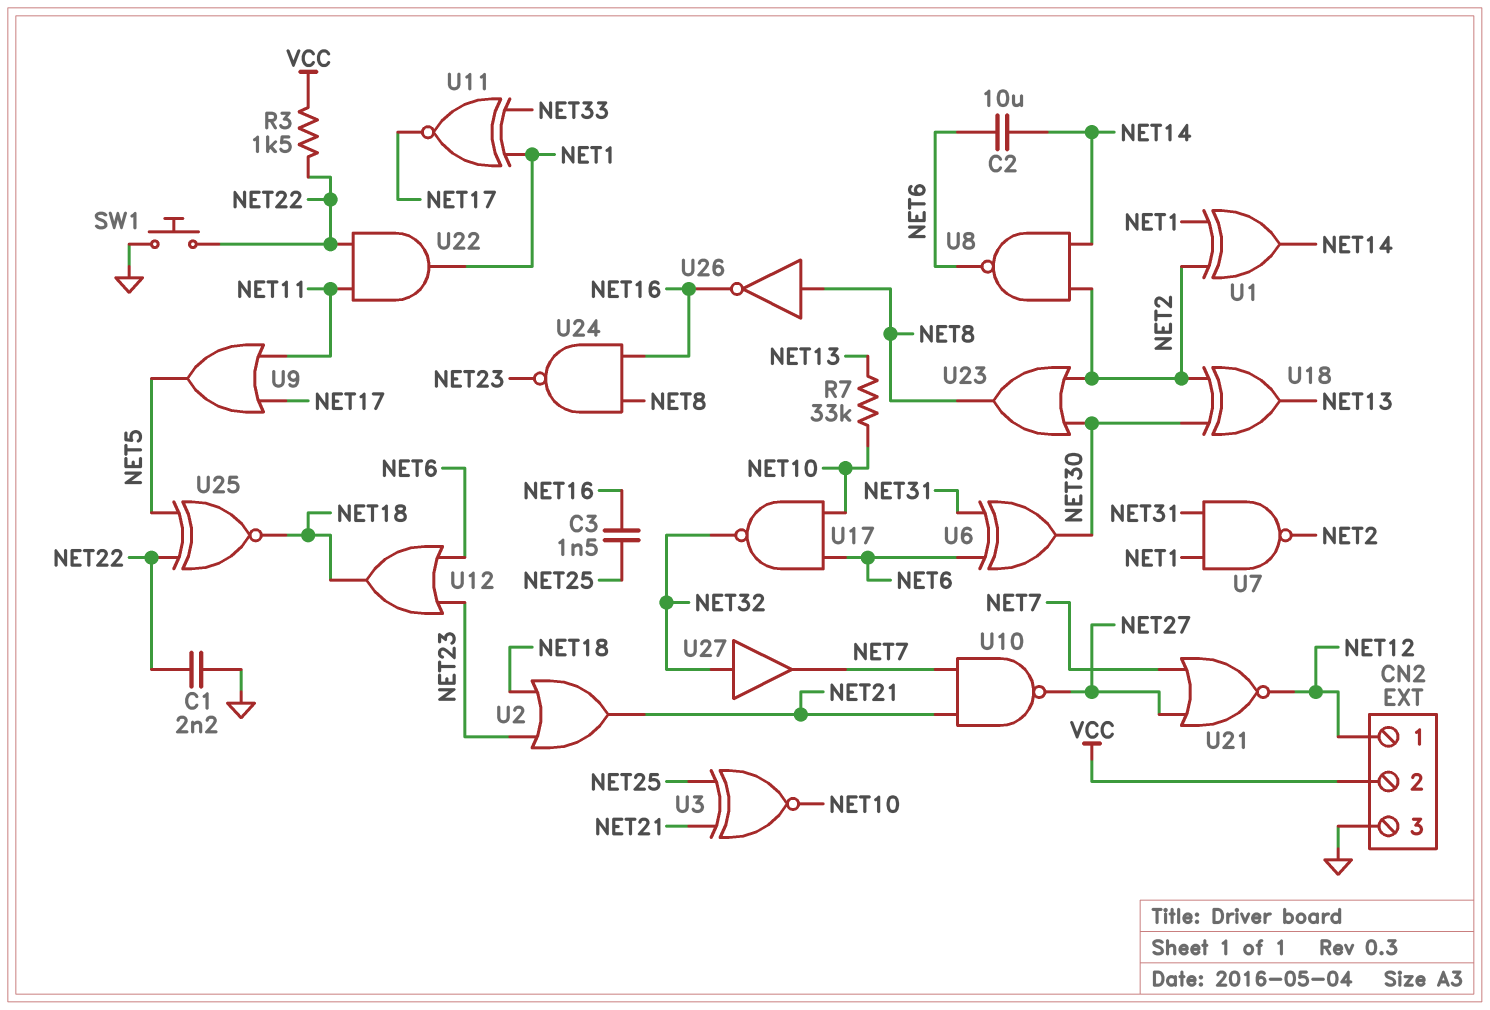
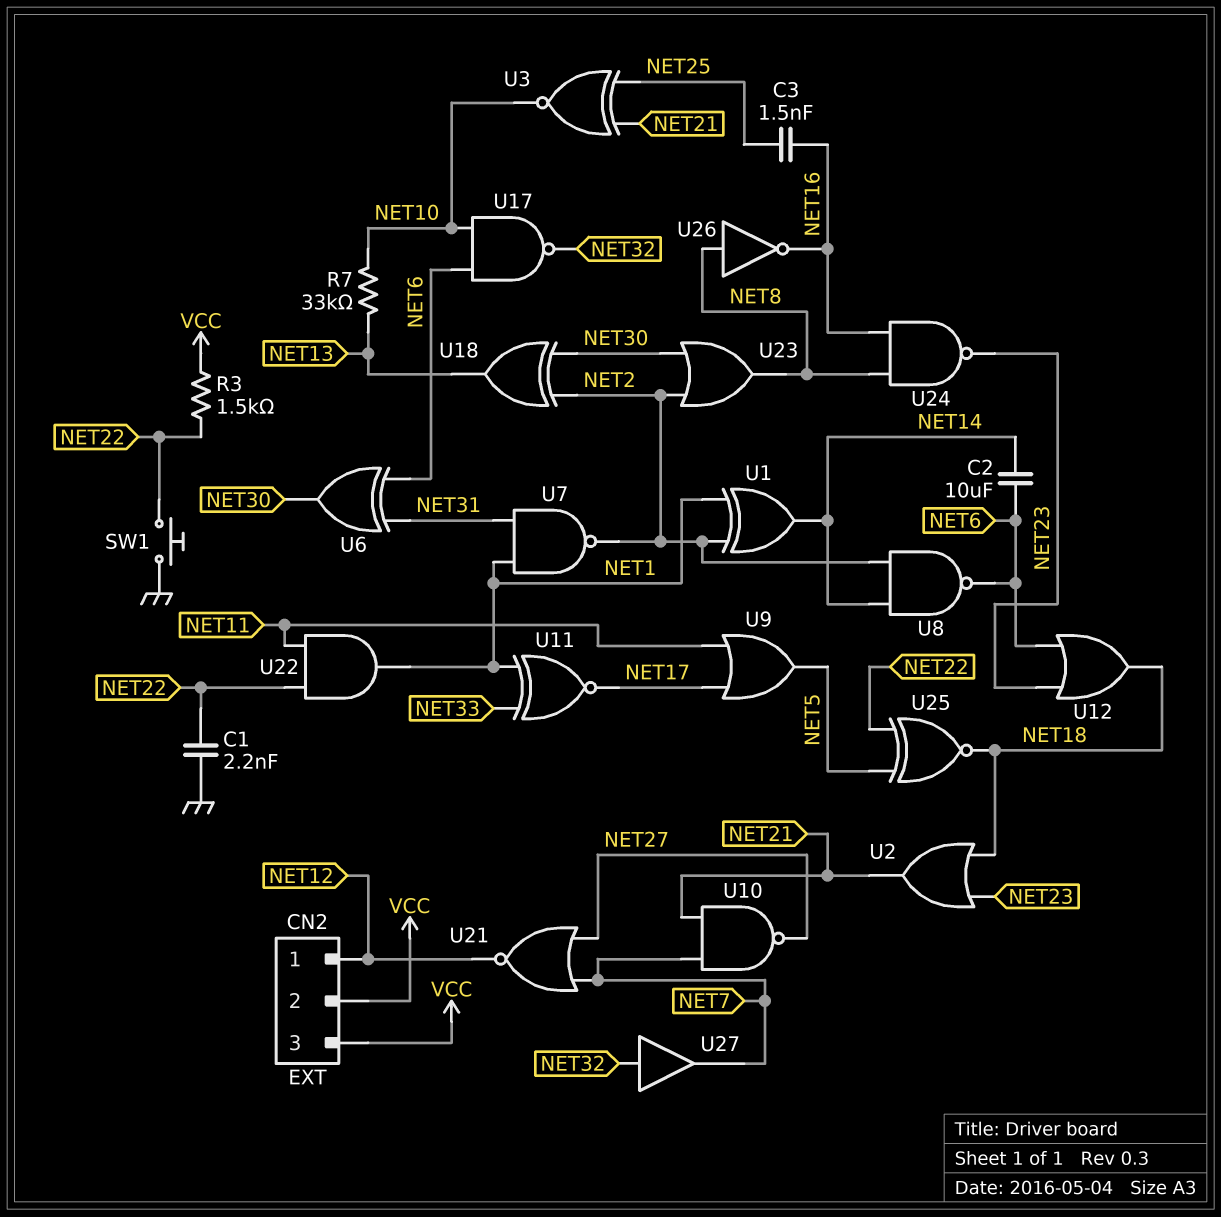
CN2 pin 3: GND -> VCC

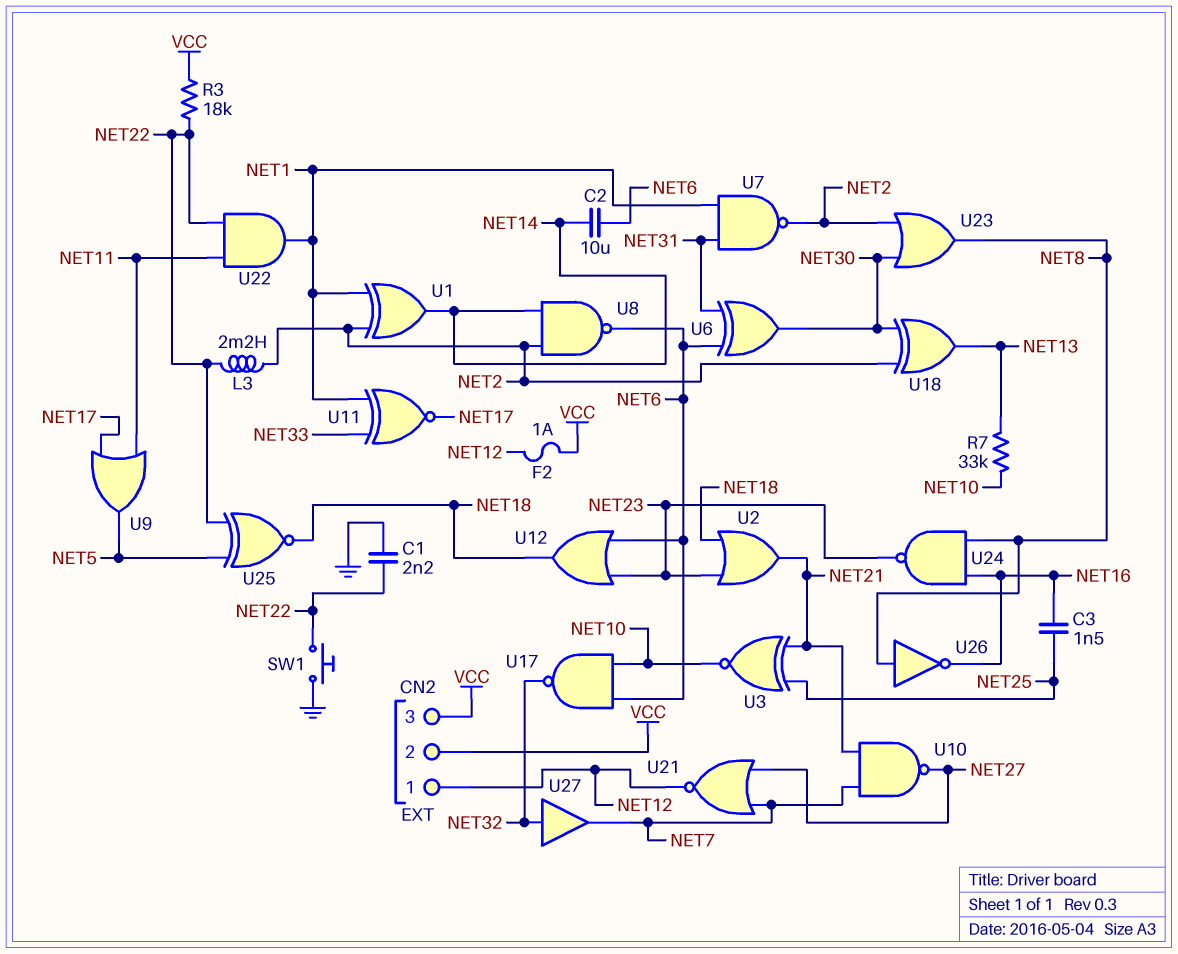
F2: none -> 1A (NET12, VCC)
L3: none -> 2.2mH (NET2, NET22)
R3: 1.5k (NET22, VCC) -> 18k (NET22, VCC)

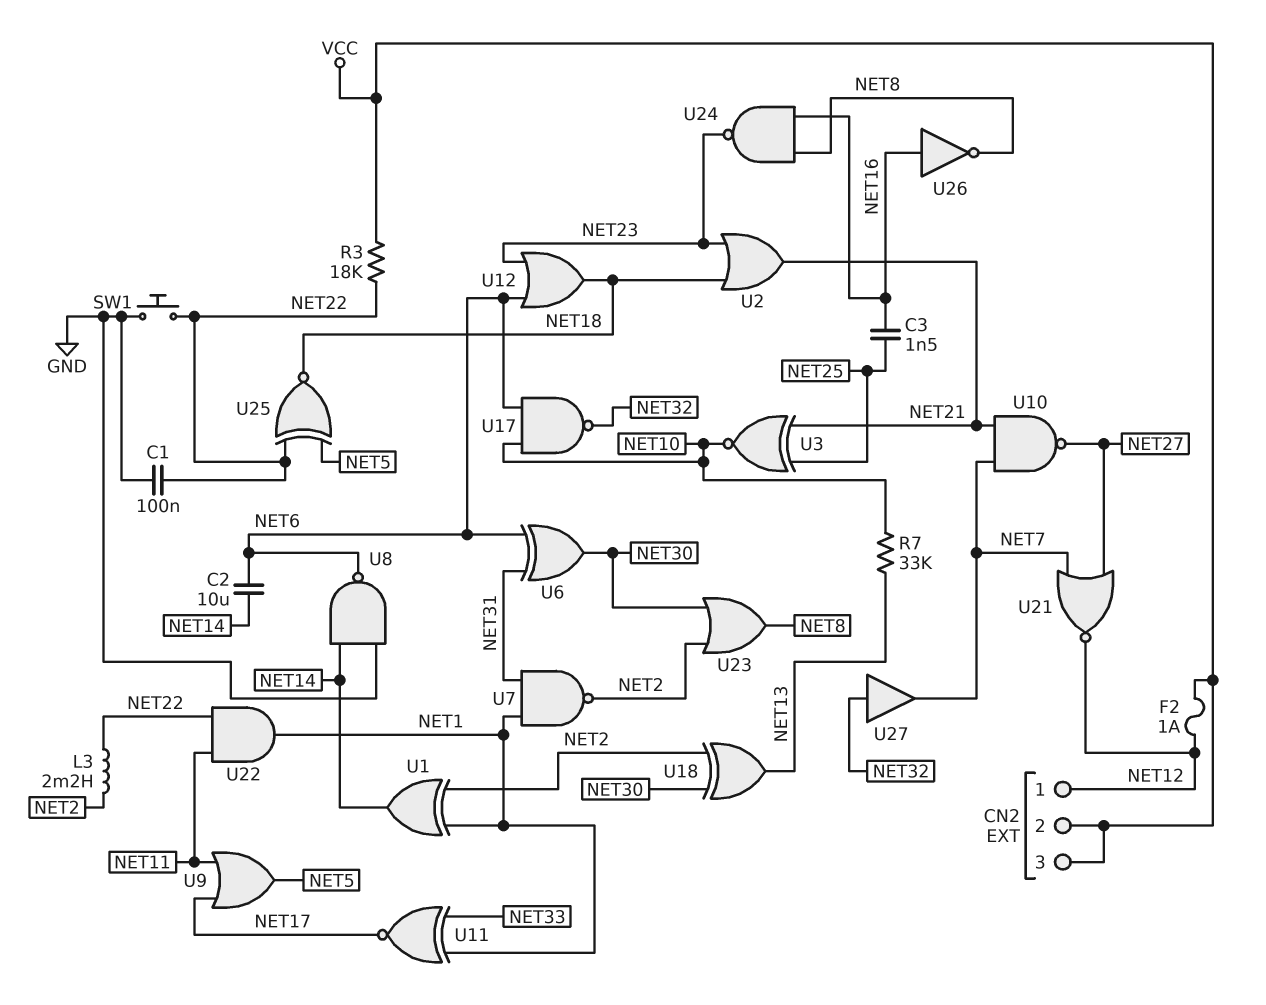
C1: 2.2nF (GND, NET22) -> 100nF (GND, NET22)
U8: NAND (in NET2, in NET14, out NET6) -> NAND (in GND, in NET14, out NET6)
U26: NOT (in NET8, out NET16) -> NOT (in NET16, out NET8)

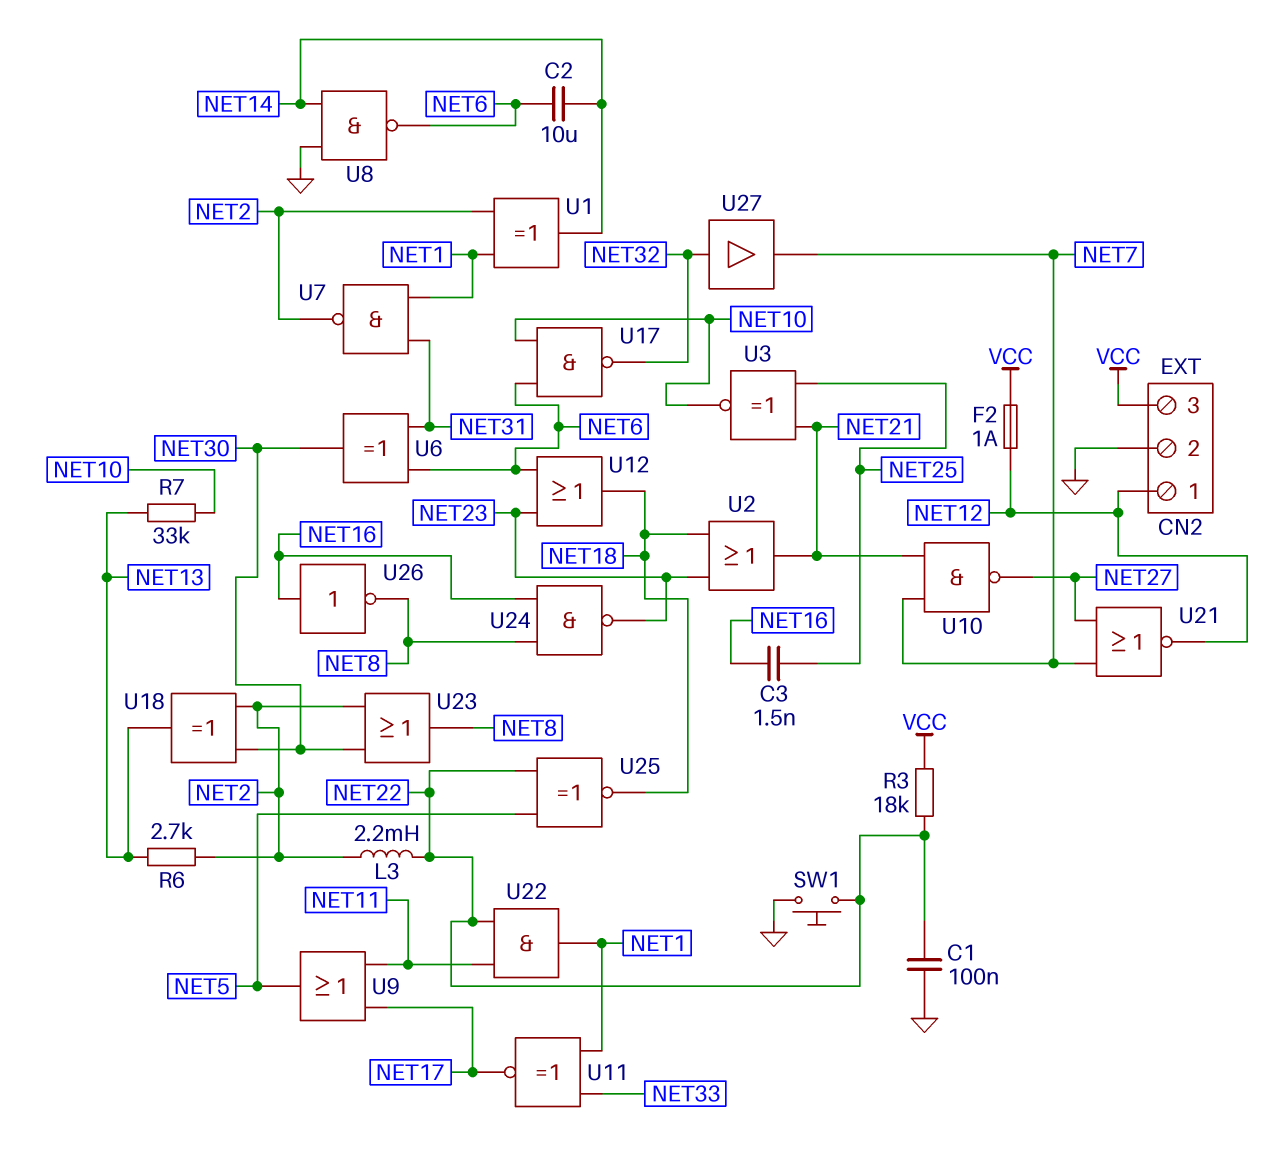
CN2 pin 2: VCC -> GND
R6: none -> 2.7k (NET2, NET13)

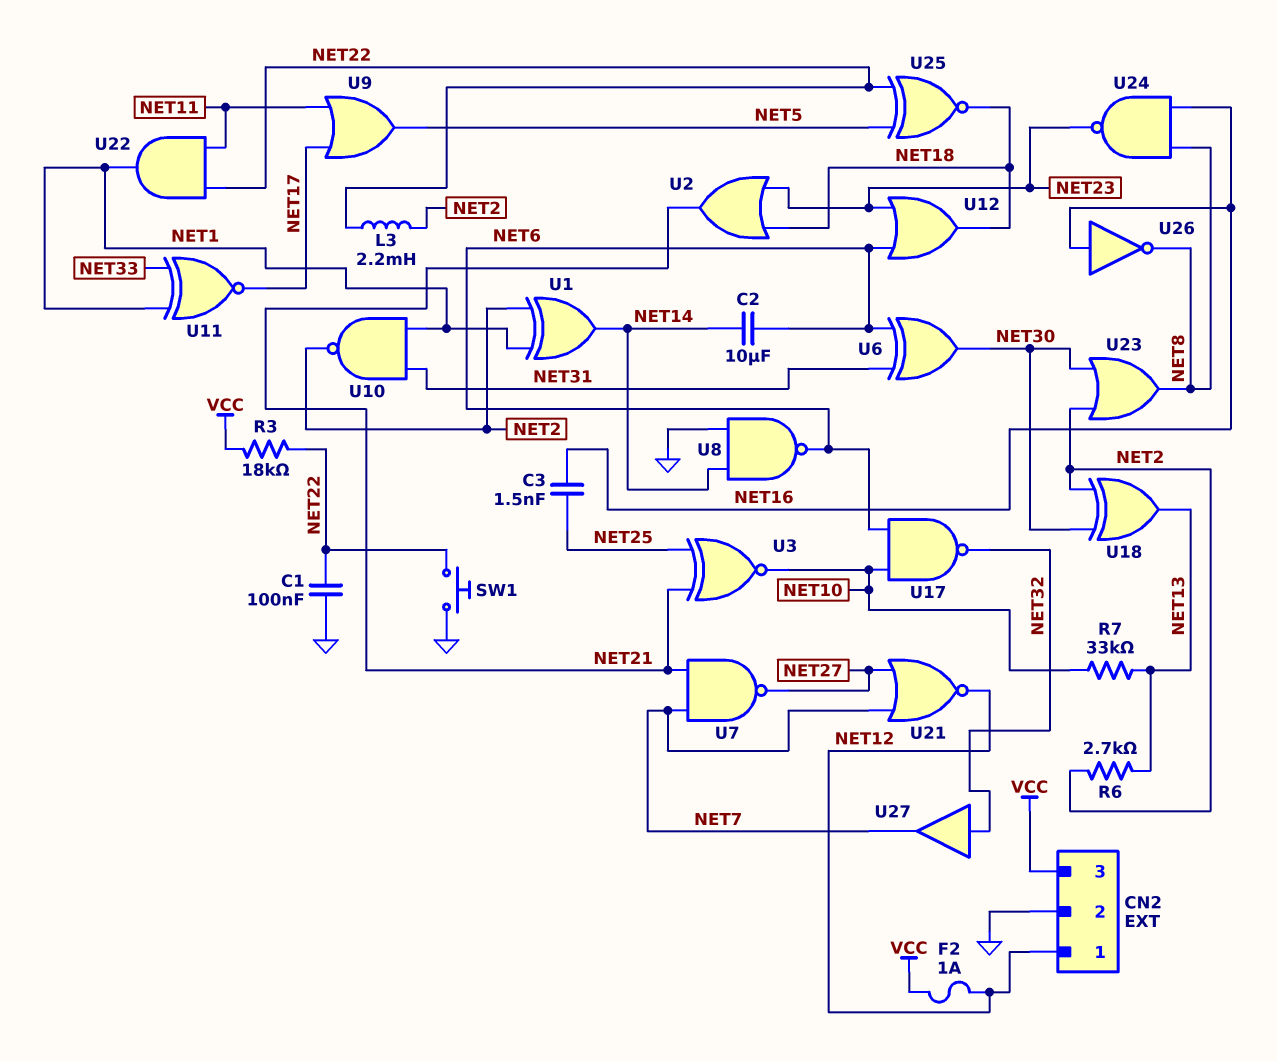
U7: NAND (in NET1, in NET31, out NET2) -> NAND (in NET7, in NET21, out NET27)
U10: NAND (in NET7, in NET21, out NET27) -> NAND (in NET1, in NET31, out NET2)

